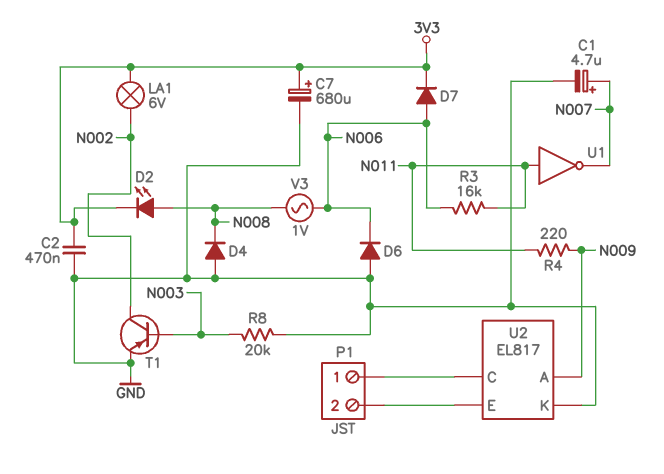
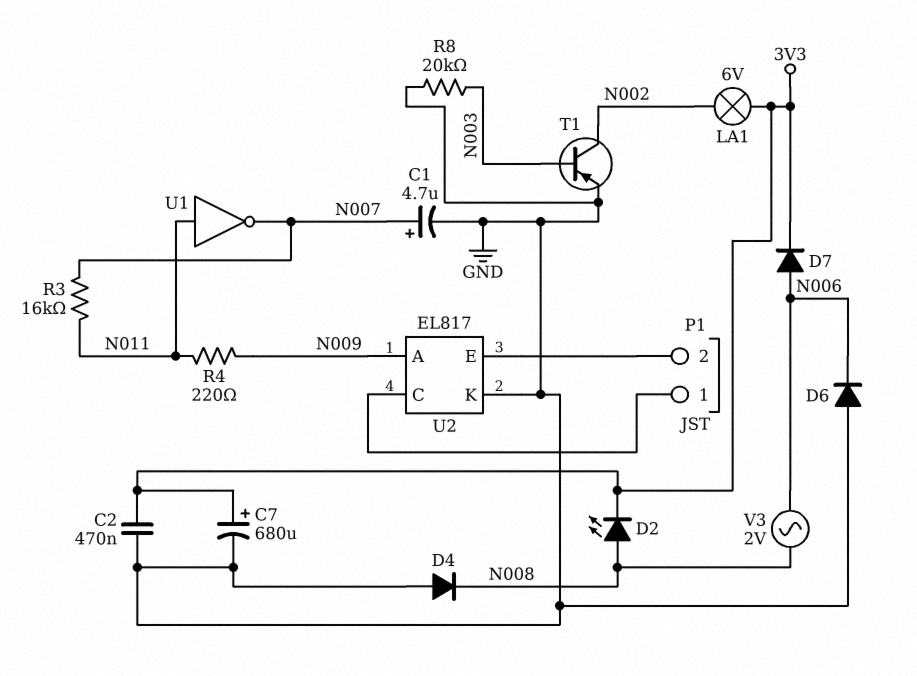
R3: 16k (N006, N011) -> 16k (N007, N011)
V3: AC 1V (N006, N008) -> AC 2V (N006, N008)

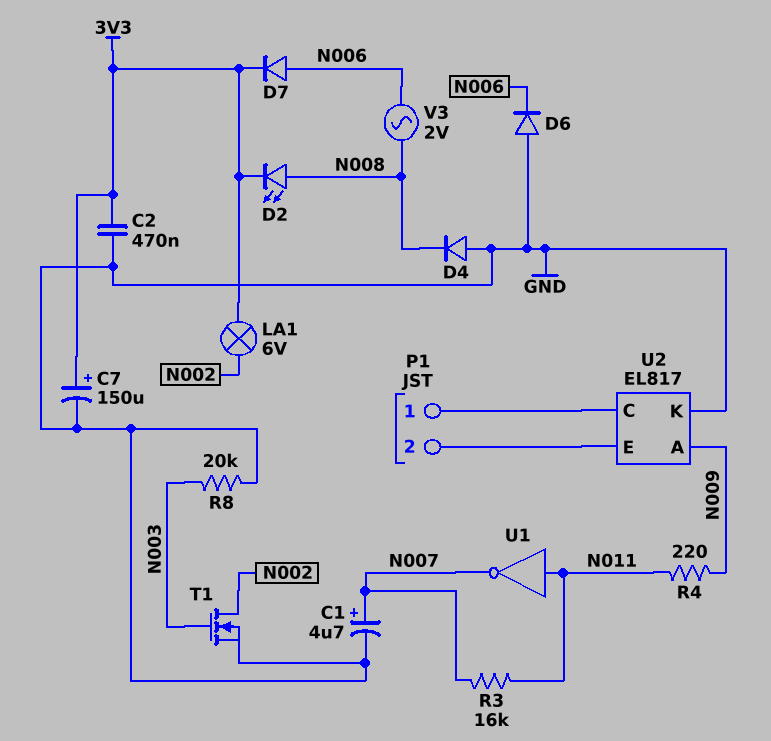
C7: 680uF (plus 3V3, minus GND) -> 150uF (plus 3V3, minus GND)
T1: PNP (B N003, C N002, E GND) -> NMOS (G N003, D N002, S GND)

